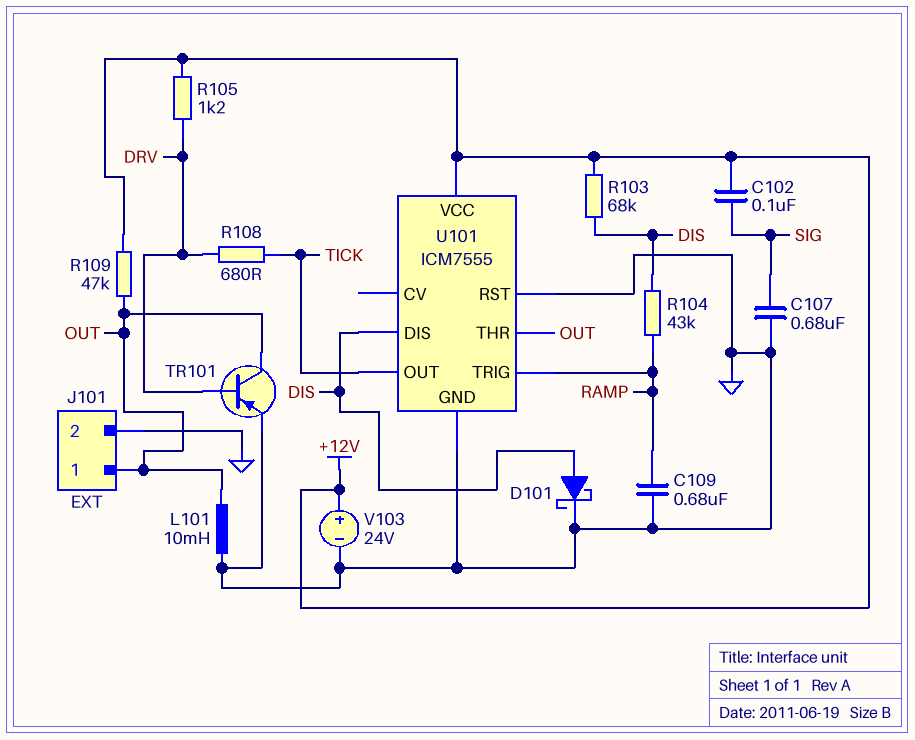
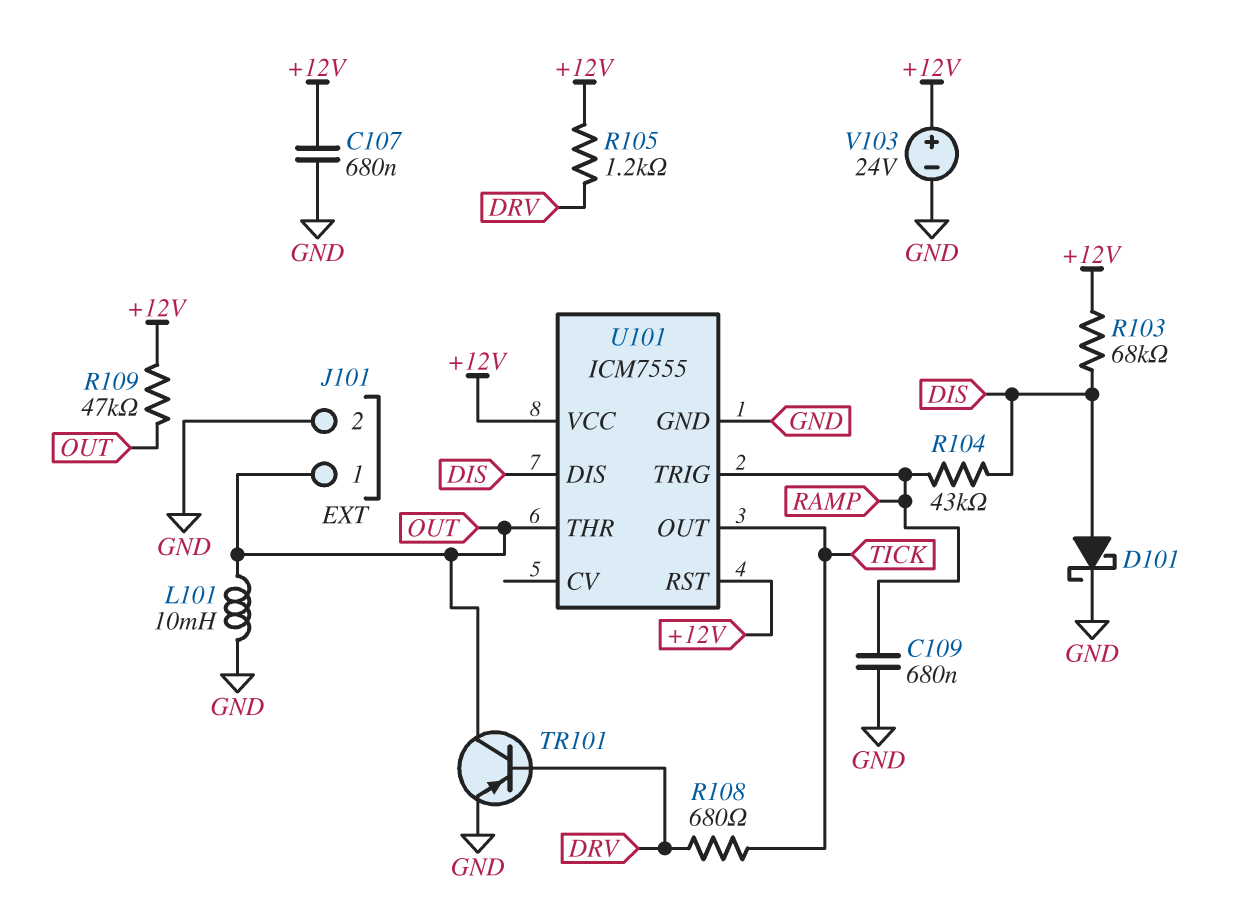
C102: 100nF (+12V, SIG) -> none
C107: 680nF (GND, SIG) -> 680nF (+12V, GND)
U101 pin RST: GND -> +12V

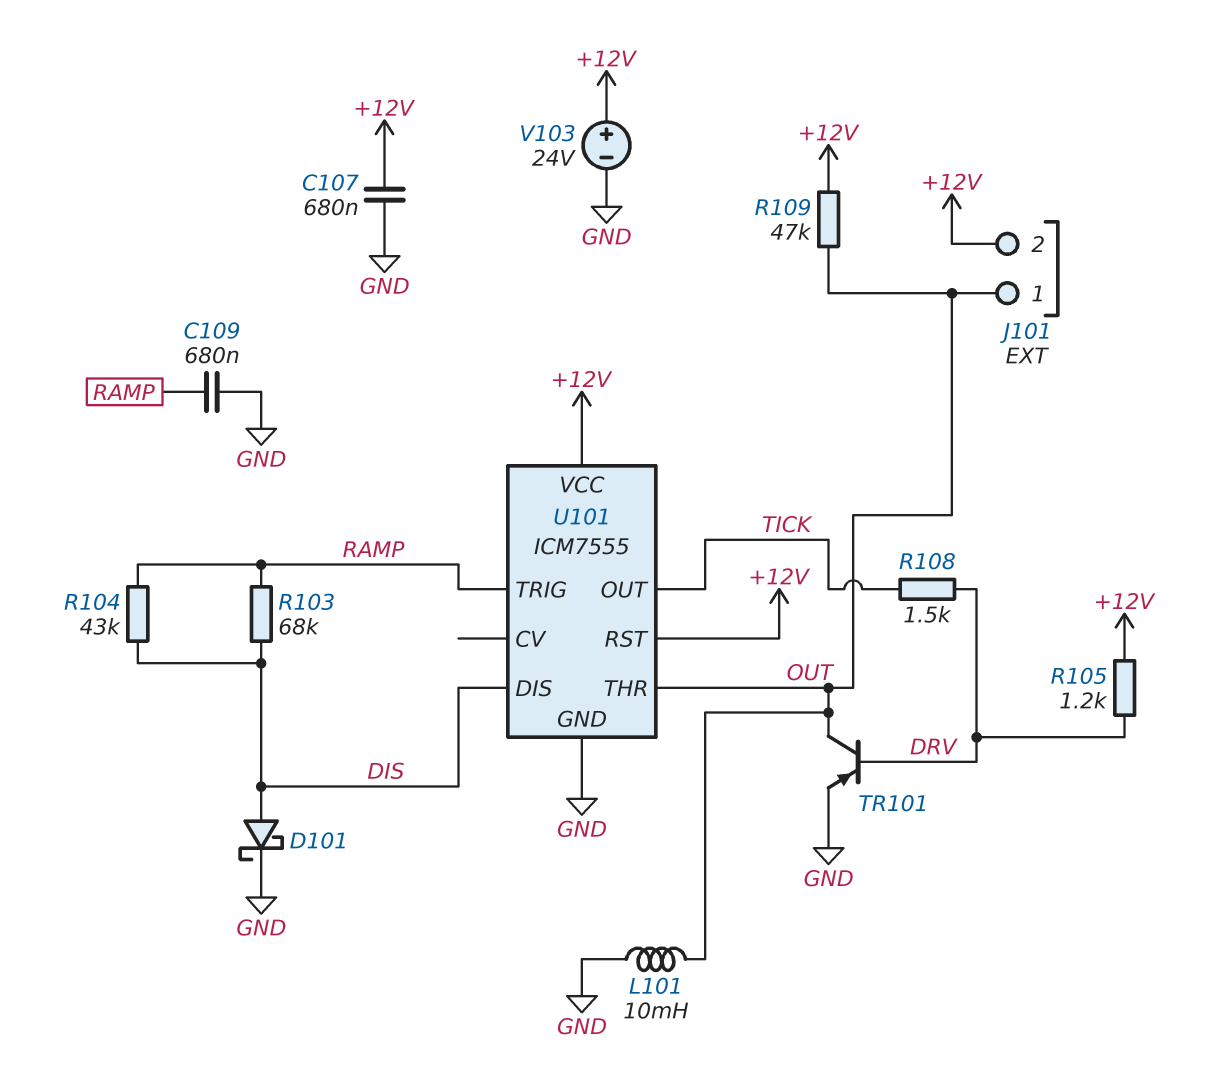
J101 pin 2: GND -> +12V
R103: 68k (+12V, DIS) -> 68k (DIS, RAMP)
R108: 680 (DRV, TICK) -> 1.5k (DRV, TICK)

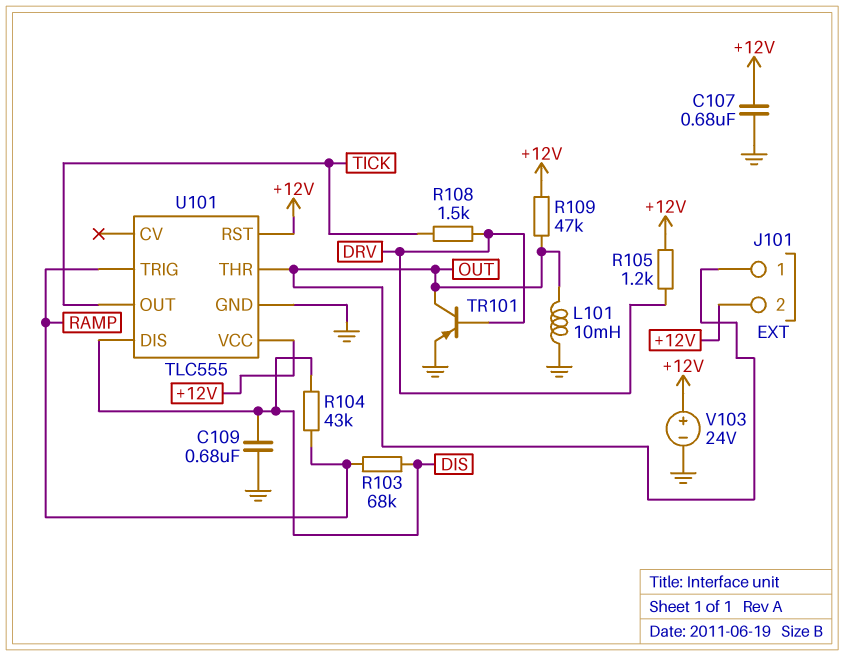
C109: 680nF (GND, RAMP) -> 680nF (DIS, GND)
D101: schottky (A DIS, K GND) -> none
U101: ICM7555 -> TLC555

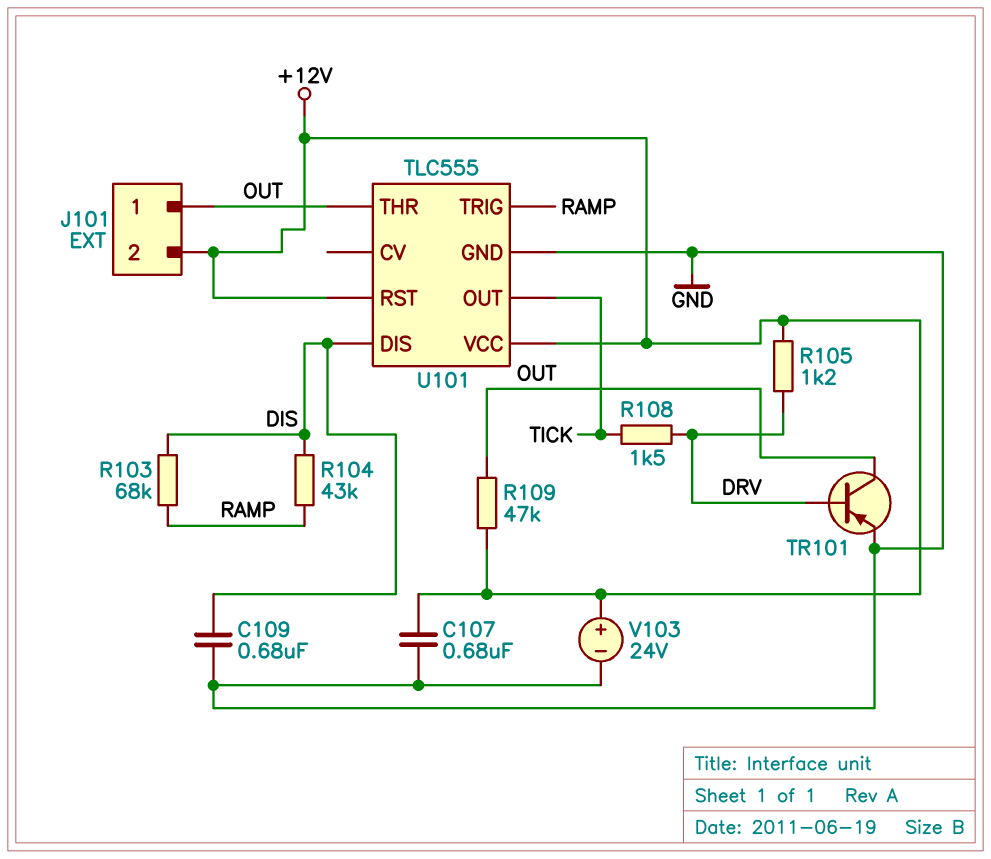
L101: 10mH (GND, OUT) -> none

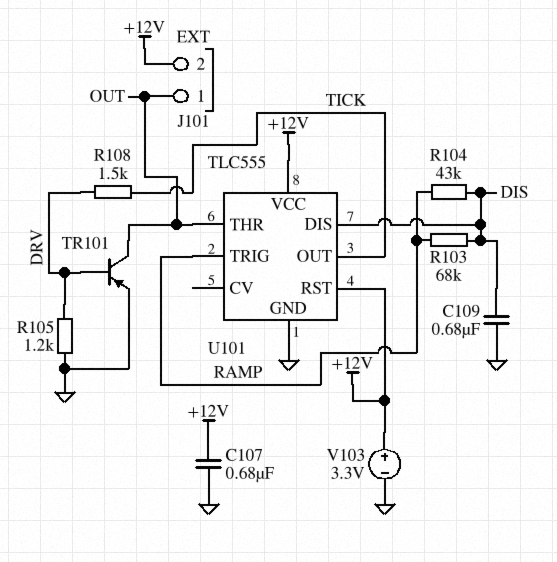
R105: 1.2k (+12V, DRV) -> 1.2k (DRV, GND)
R109: 47k (+12V, OUT) -> none
V103: 24V (plus +12V, minus GND) -> 3.3V (plus +12V, minus GND)

